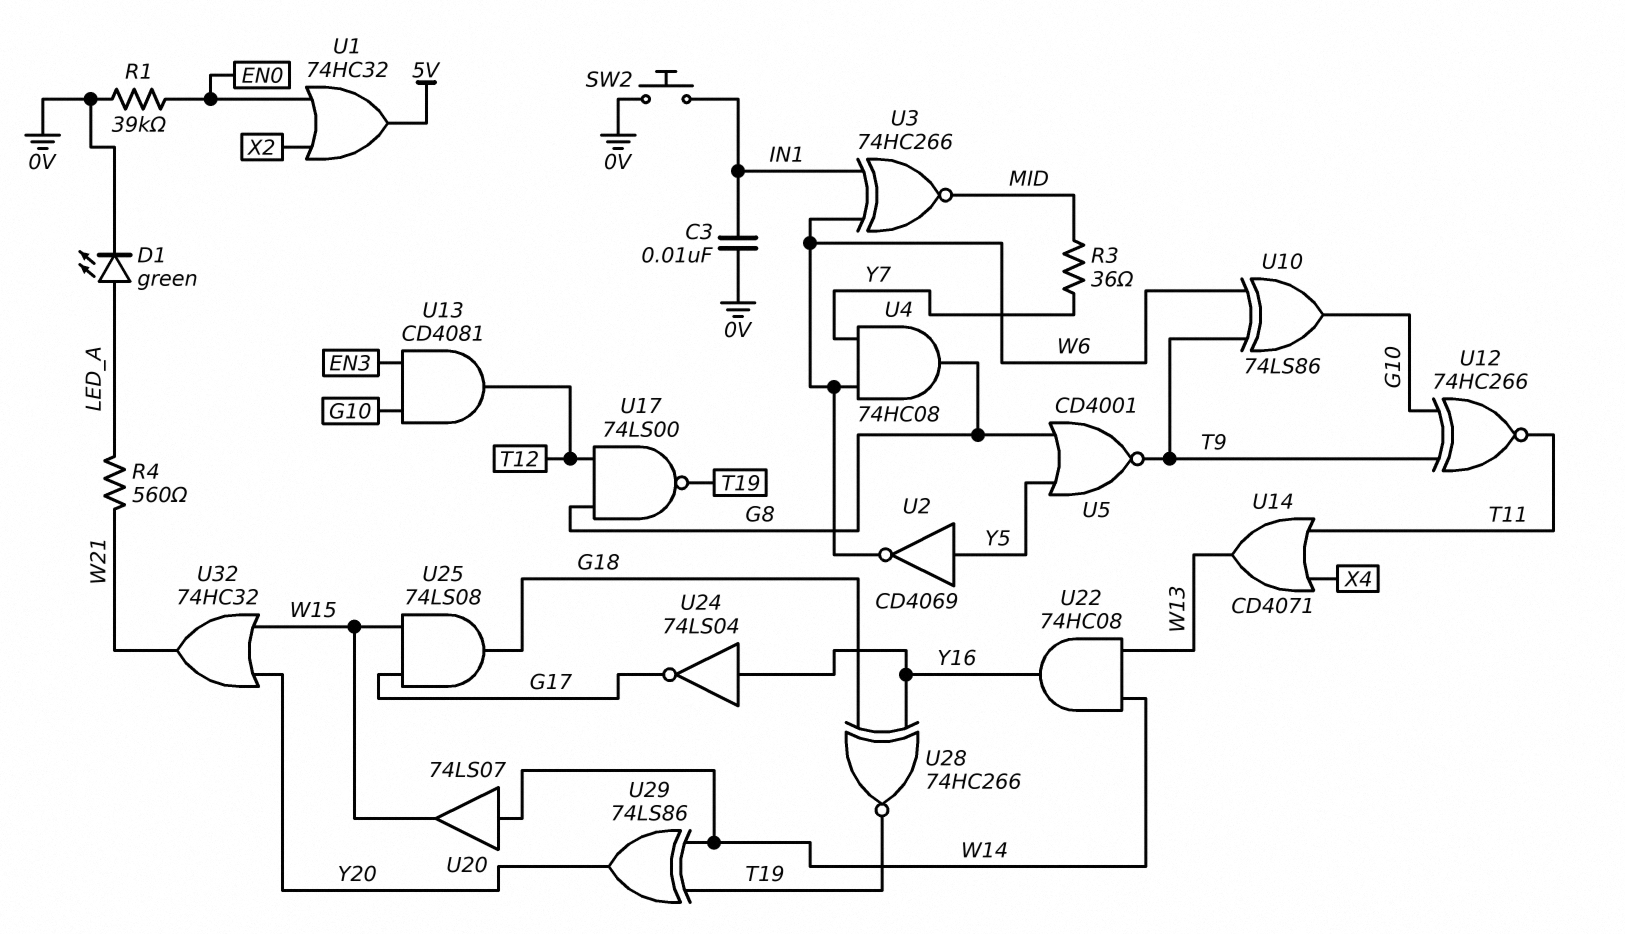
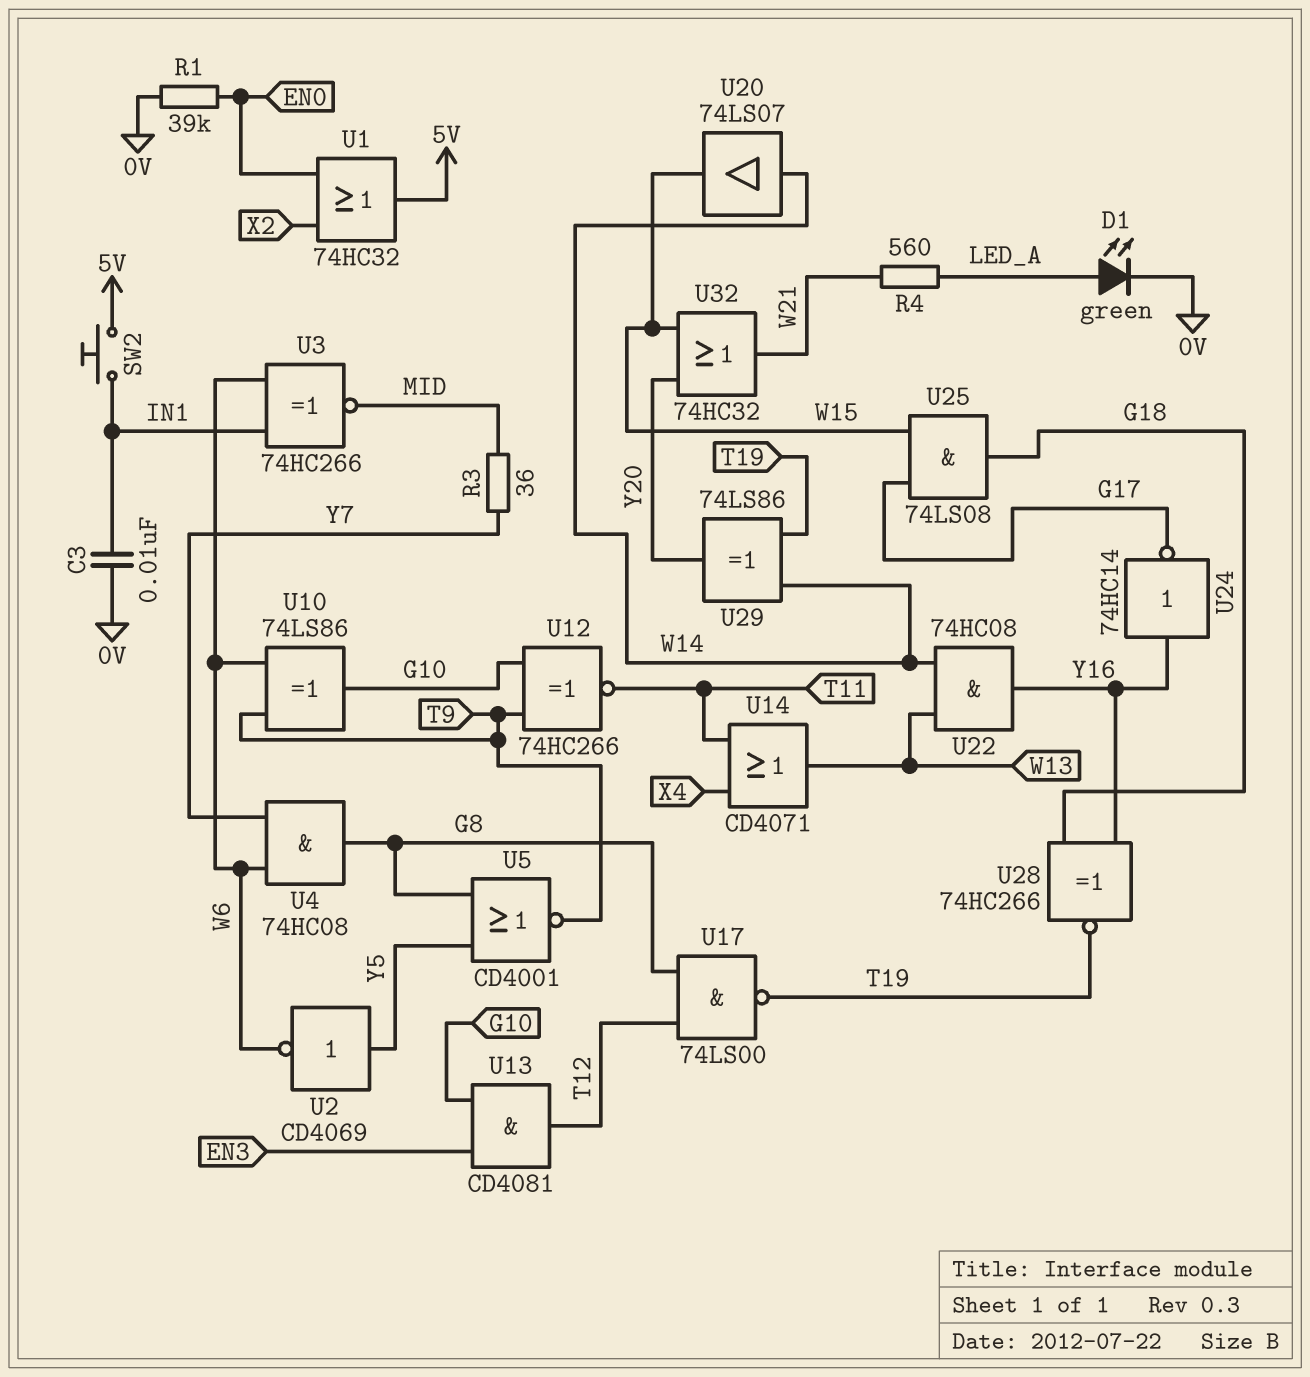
SW2: button (0V, IN1) -> button (5V, IN1)
U24: NOT 74LS04 (in Y16, out G17) -> NOT 74HC14 (in Y16, out G17)

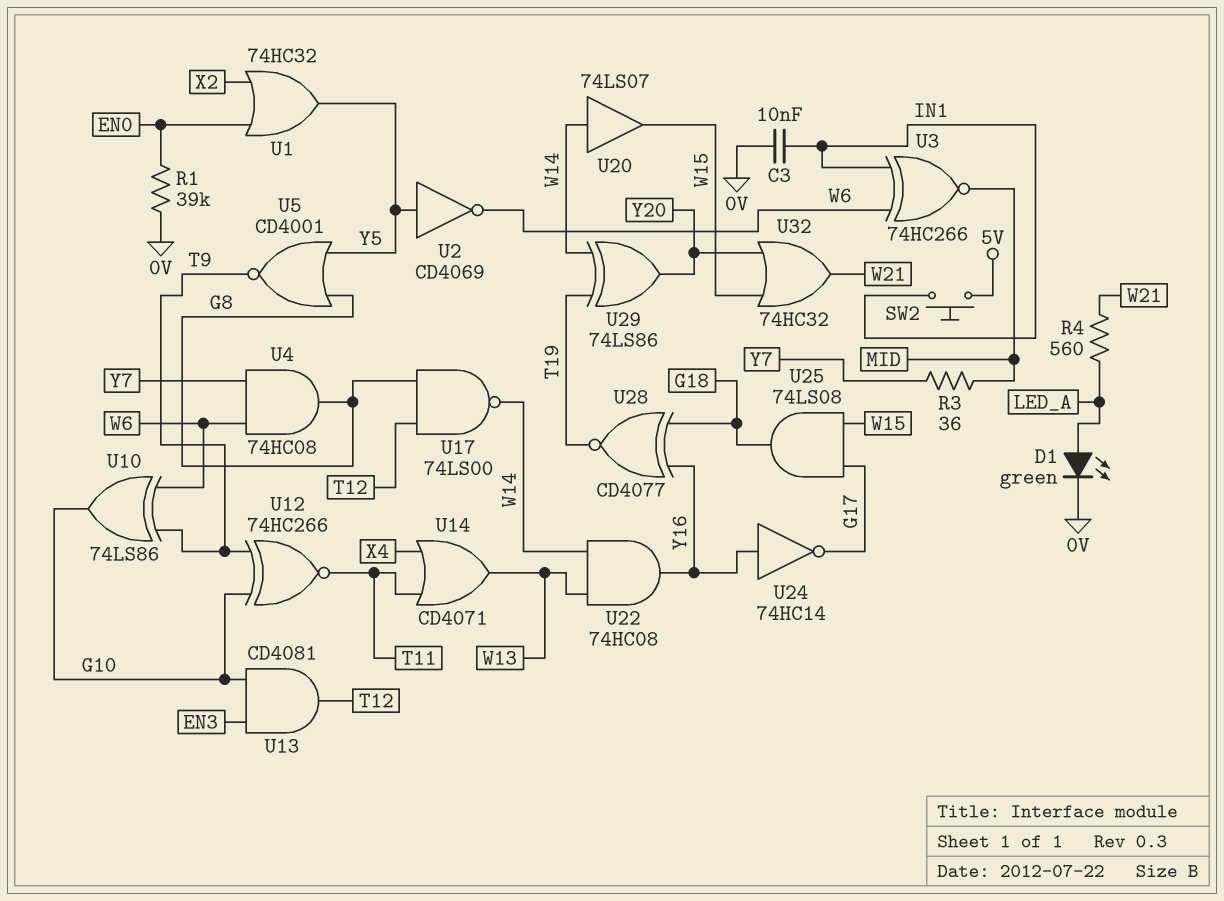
U1: OR 74HC32 (in EN0, in X2, out 5V) -> OR 74HC32 (in EN0, in X2, out Y5)
U17: NAND 74LS00 (in G8, in T12, out T19) -> NAND 74LS00 (in G8, in T12, out W14)
U28: XNOR 74HC266 (in G18, in Y16, out T19) -> XNOR CD4077 (in G18, in Y16, out T19)

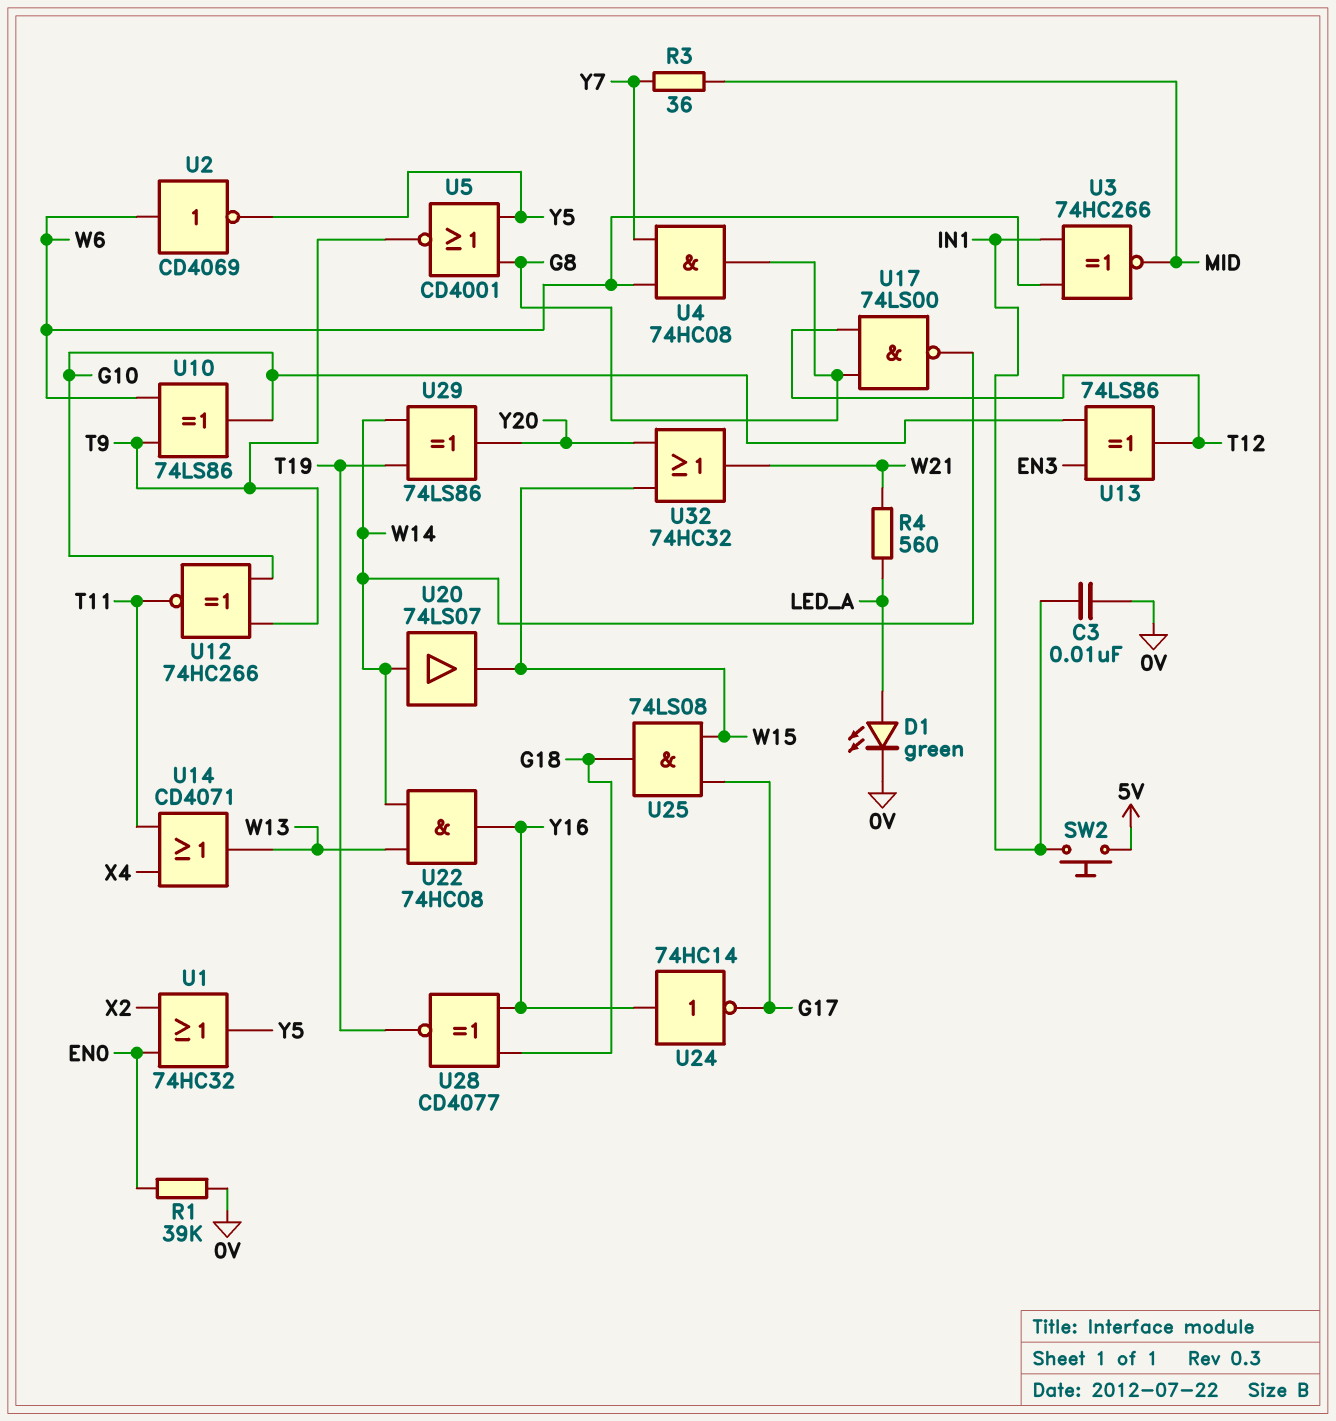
U2: NOT CD4069 (in Y5, out W6) -> NOT CD4069 (in W6, out Y5)
U13: AND CD4081 (in EN3, in G10, out T12) -> XOR 74LS86 (in EN3, in G10, out T12)

